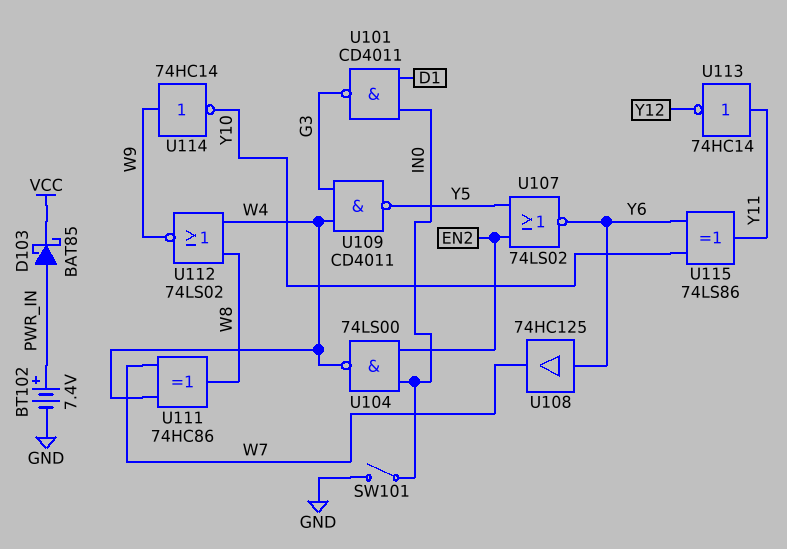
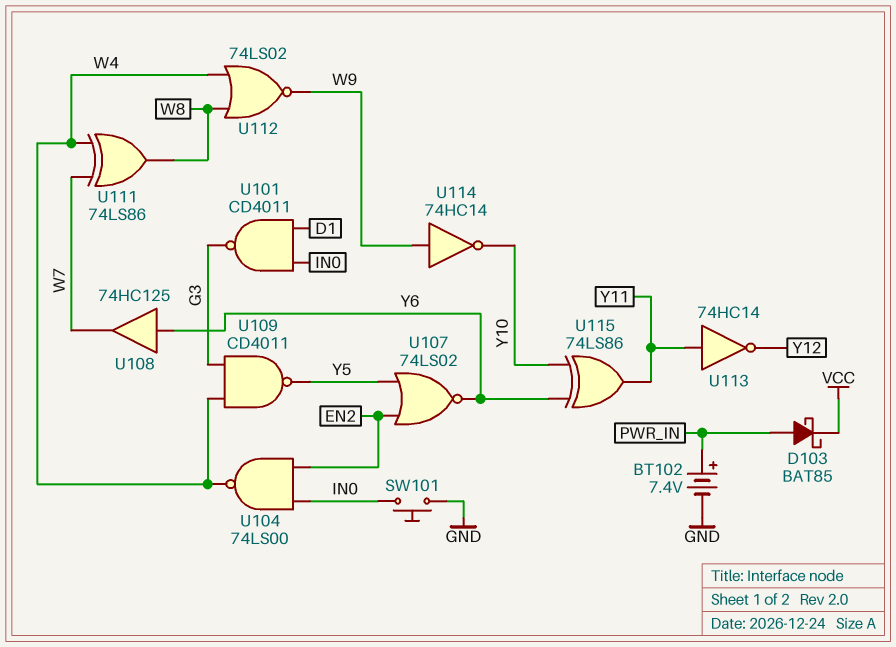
SW101: switch (GND, IN0) -> button (GND, IN0)
U111: XOR 74HC86 (in W4, in W7, out W8) -> XOR 74LS86 (in W4, in W7, out W8)

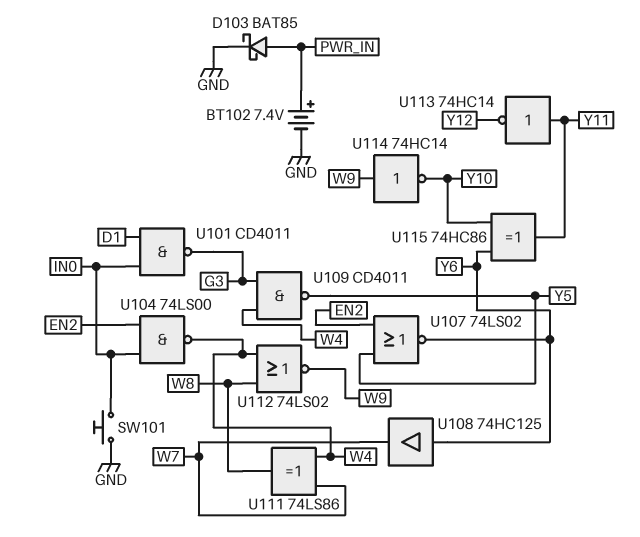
D103: schottky BAT85 (A PWR_IN, K VCC) -> schottky BAT85 (A PWR_IN, K GND)
U115: XOR 74LS86 (in Y6, in Y10, out Y11) -> XOR 74HC86 (in Y6, in Y10, out Y11)

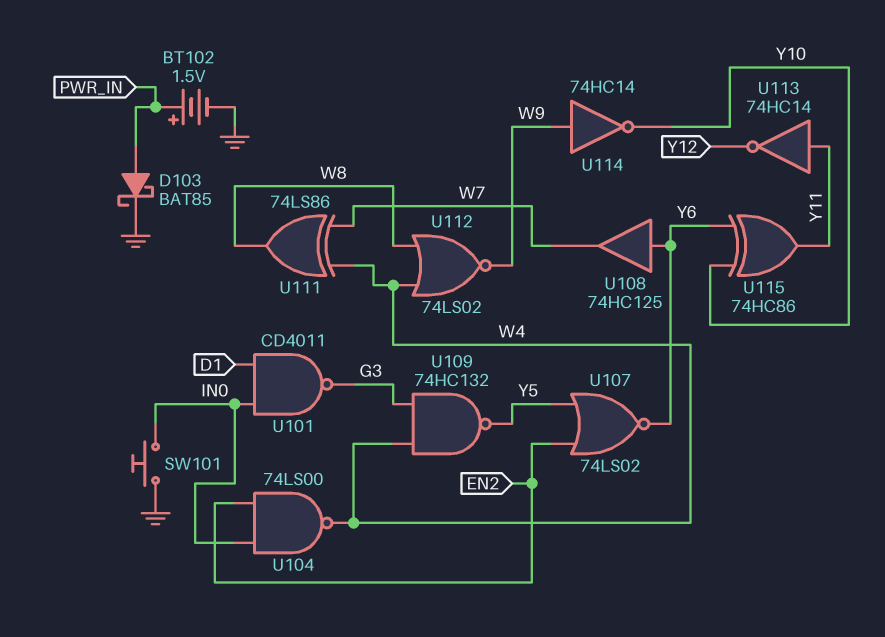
BT102: 7.4V (plus PWR_IN, minus GND) -> 1.5V (plus PWR_IN, minus GND)
U109: NAND CD4011 (in G3, in W4, out Y5) -> NAND 74HC132 (in G3, in W4, out Y5)

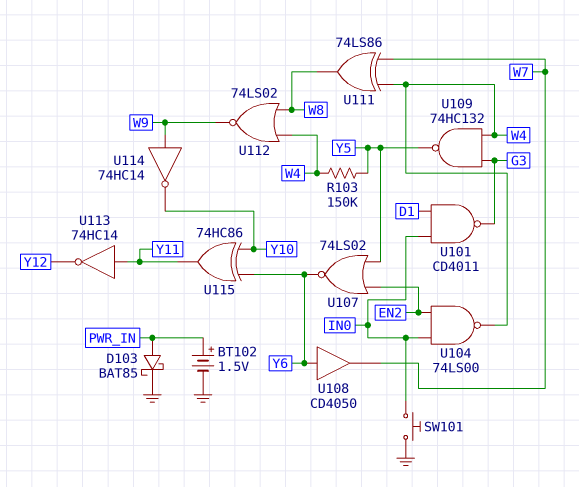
R103: none -> 150k (W4, Y5)
U108: buffer 74HC125 (in Y6, out W7) -> buffer CD4050 (in Y6, out W7)

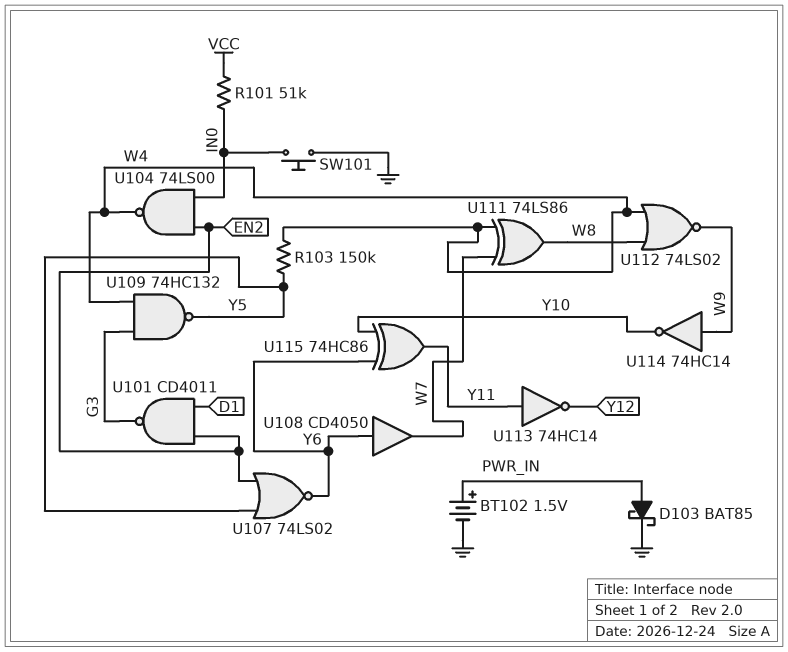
R101: none -> 51k (IN0, VCC)
U101: NAND CD4011 (in D1, in IN0, out G3) -> NAND CD4011 (in D1, in EN2, out G3)

